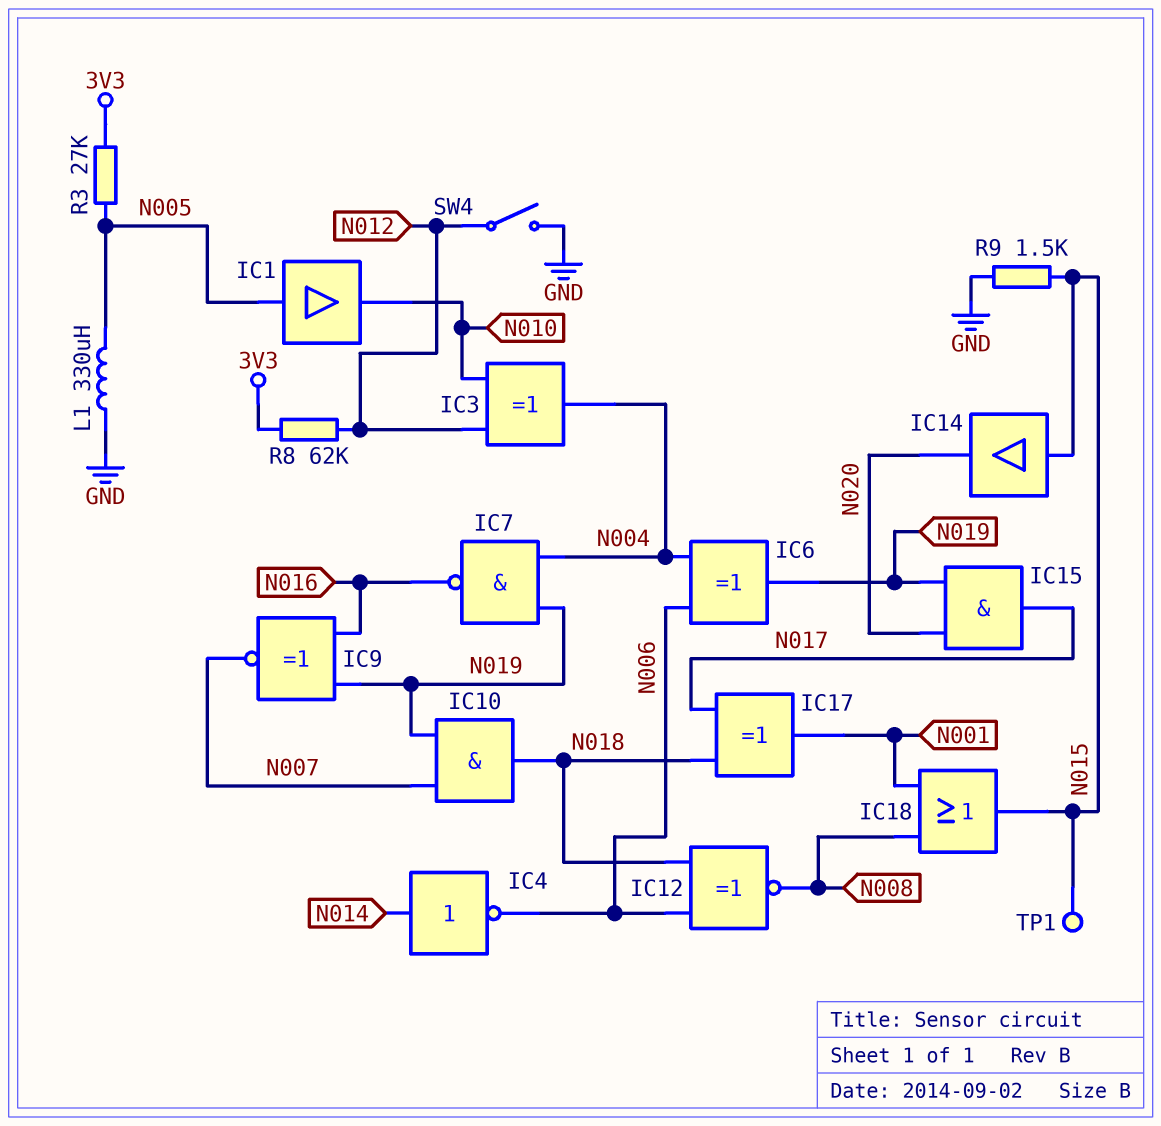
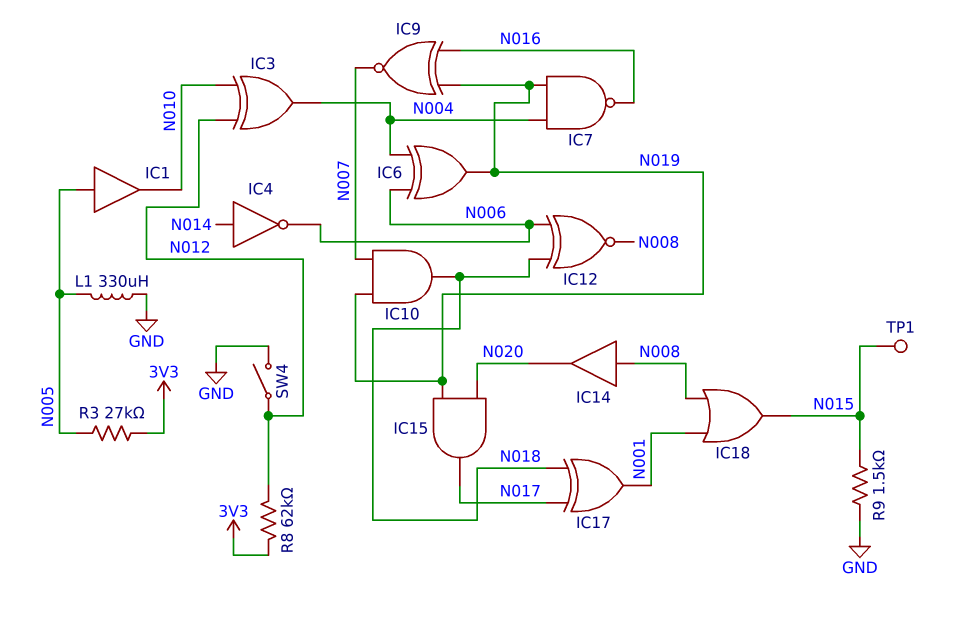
IC14: buffer (in N015, out N020) -> buffer (in N008, out N020)

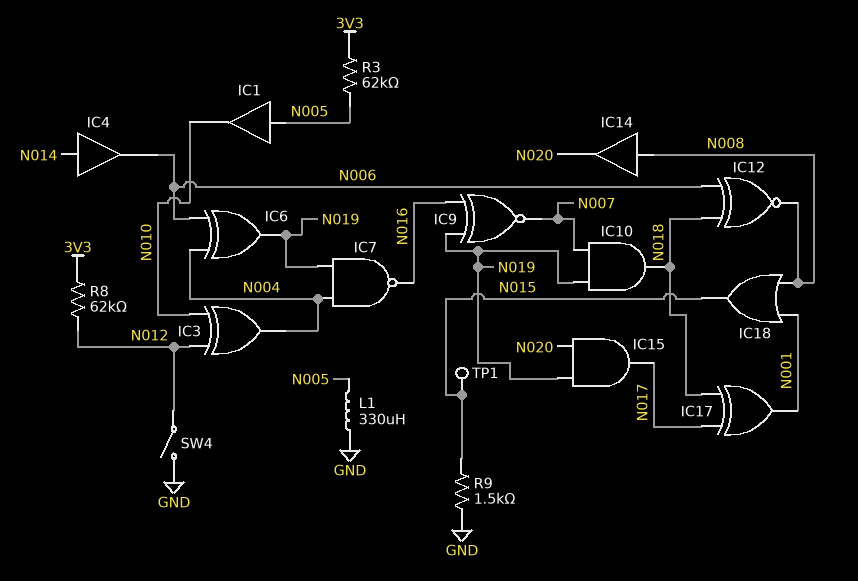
IC4: NOT (in N014, out N006) -> buffer (in N014, out N006)
R3: 27k (3V3, N005) -> 62k (3V3, N005)

